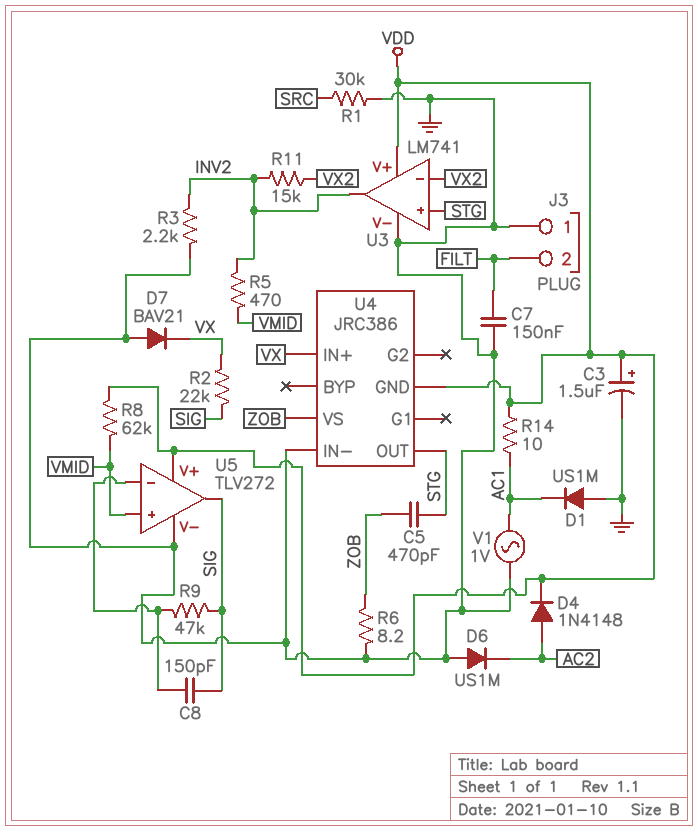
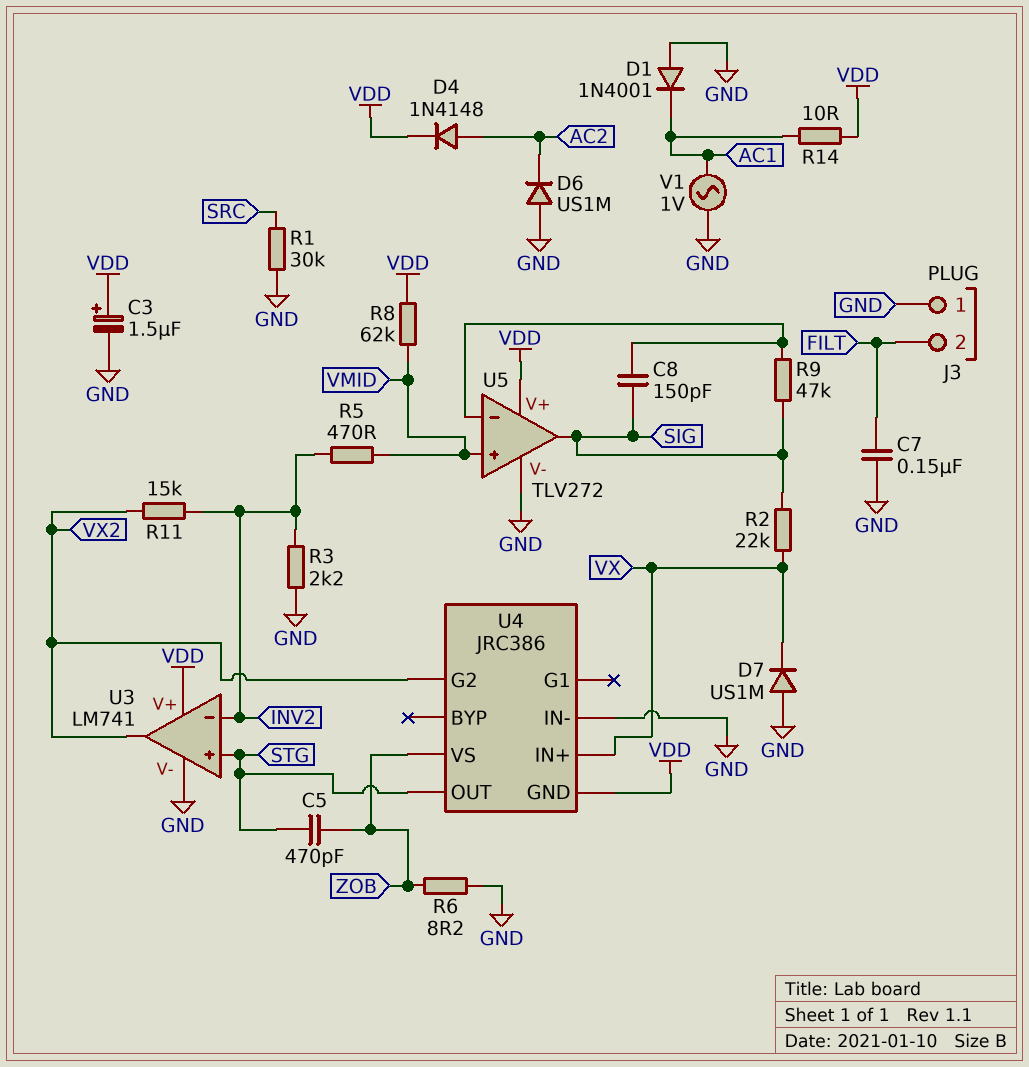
D1: diode US1M (A GND, K AC1) -> diode 1N4001 (A GND, K AC1)
D7: diode BAV21 (A GND, K VX) -> diode US1M (A GND, K VX)
U3 pin in-: VX2 -> INV2
U3 pin out: INV2 -> VX2
U4 pin G2: none -> VX2

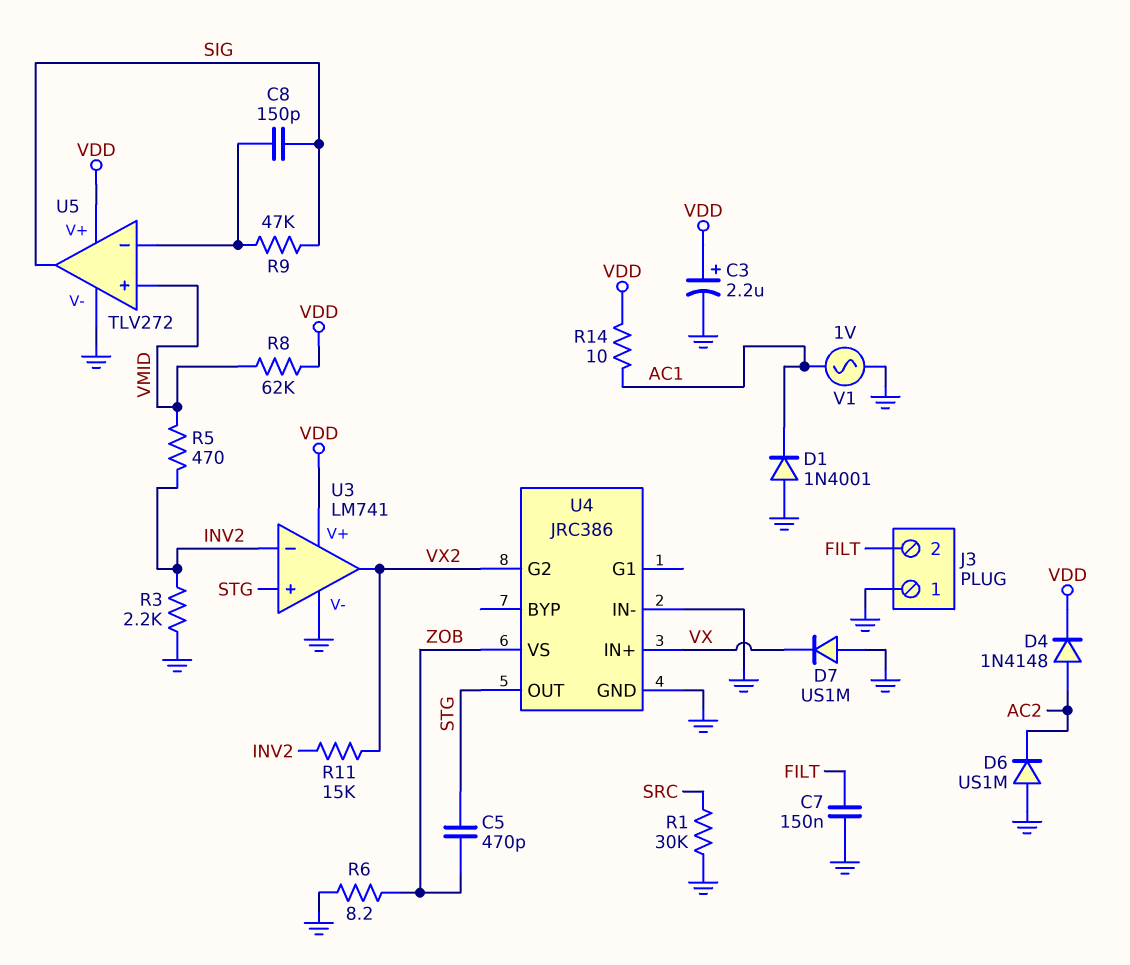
C3: 1.5uF (plus VDD, minus GND) -> 2.2uF (plus VDD, minus GND)
R2: 22k (SIG, VX) -> none
U4 pin GND: VDD -> GND

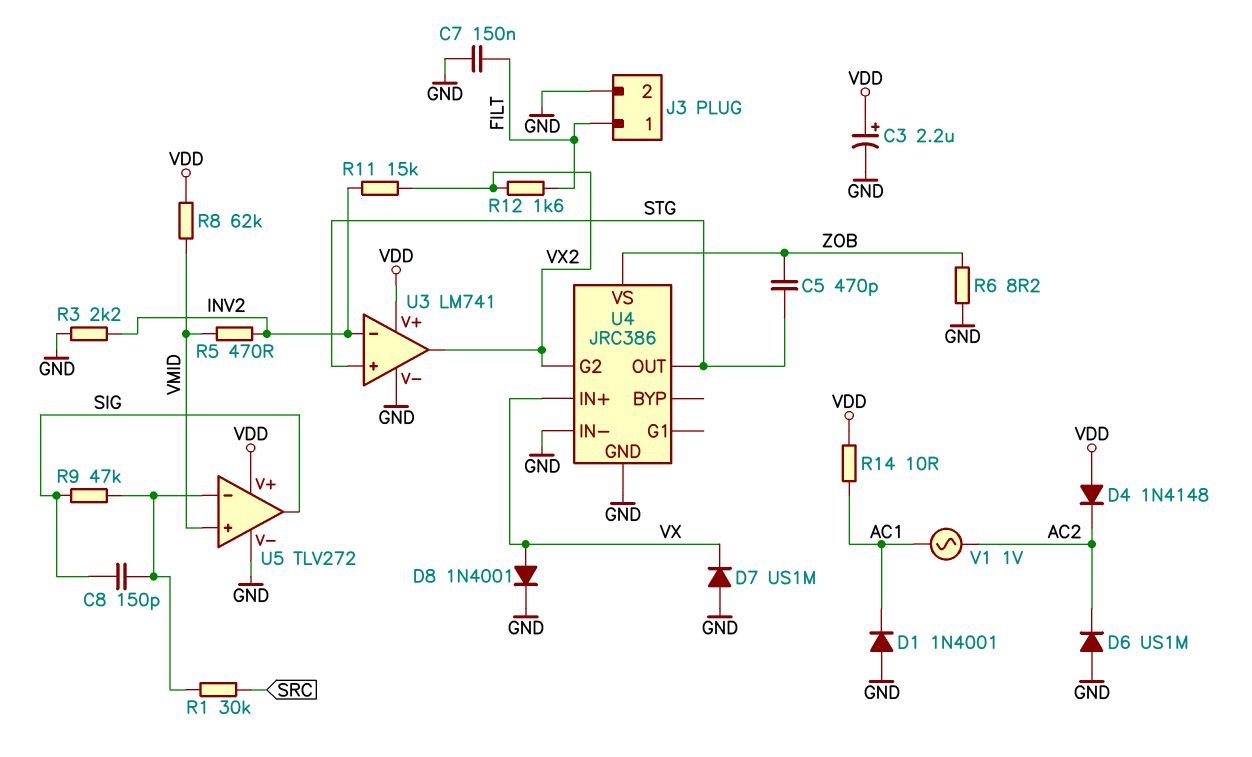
D4: diode 1N4148 (A AC2, K VDD) -> diode 1N4148 (A VDD, K AC2)
D8: none -> diode 1N4001 (A VX, K GND)
J3 pin 1: GND -> FILT
J3 pin 2: FILT -> GND
R1: 30k (GND, SRC) -> 30k (SRC, U5/in-)
R12: none -> 1.6k (FILT, VX2)
V1: AC 1V (AC1, GND) -> AC 1V (AC1, AC2)

